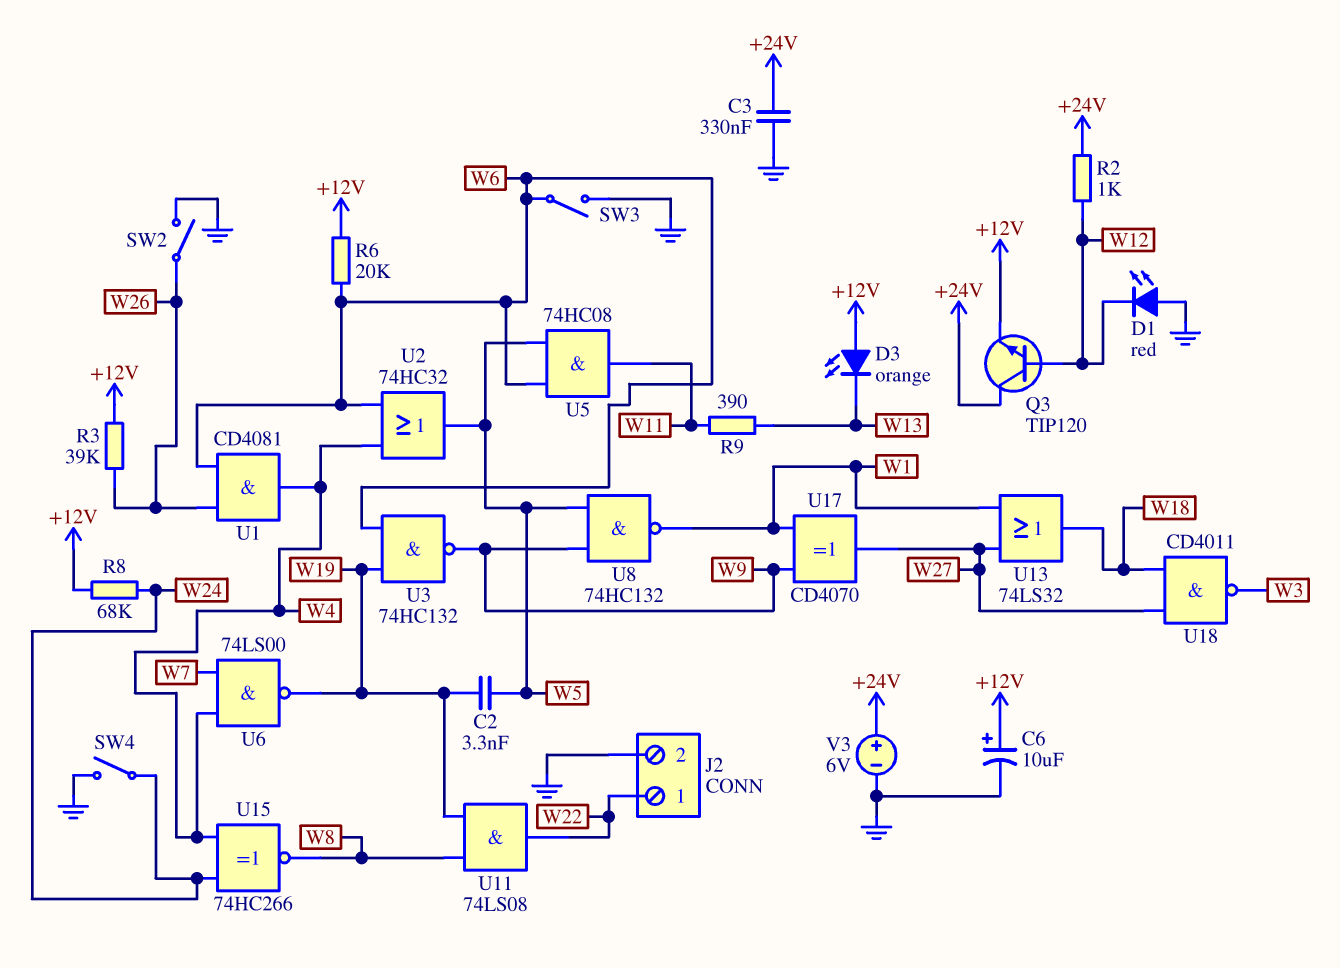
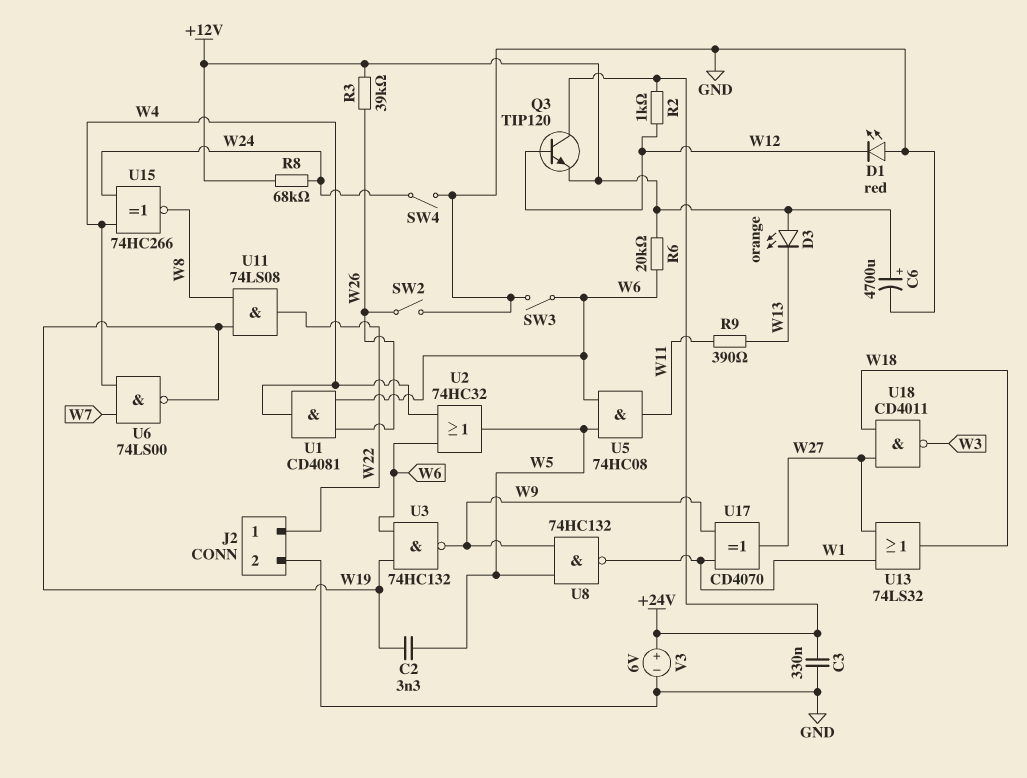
C6: 10uF (plus +12V, minus GND) -> 4700uF (plus +12V, minus GND)

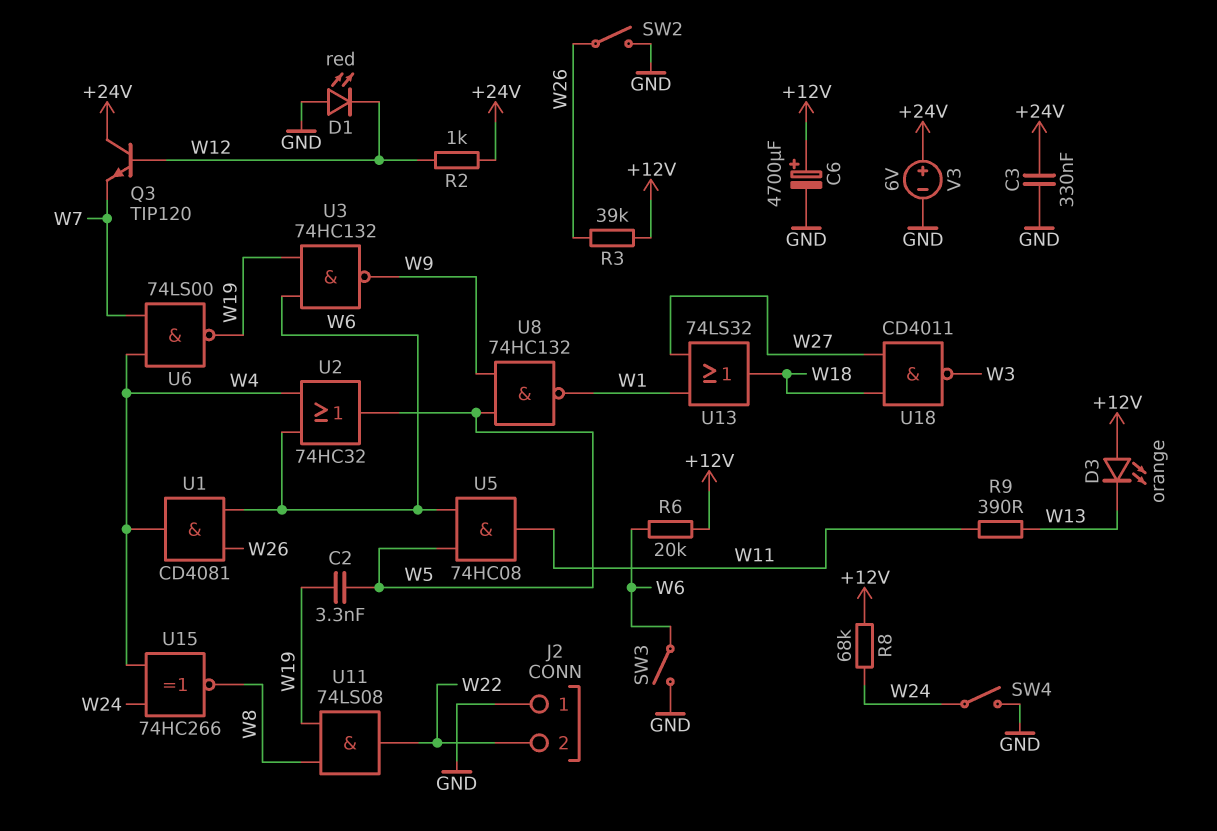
J2 pin 1: W22 -> GND
J2 pin 2: GND -> W22
Q3: NPN TIP120 (B W12, C +24V, E +12V) -> NPN TIP120 (B W12, C +24V, E W7)
U17: XOR CD4070 (in W1, in W9, out W27) -> none

